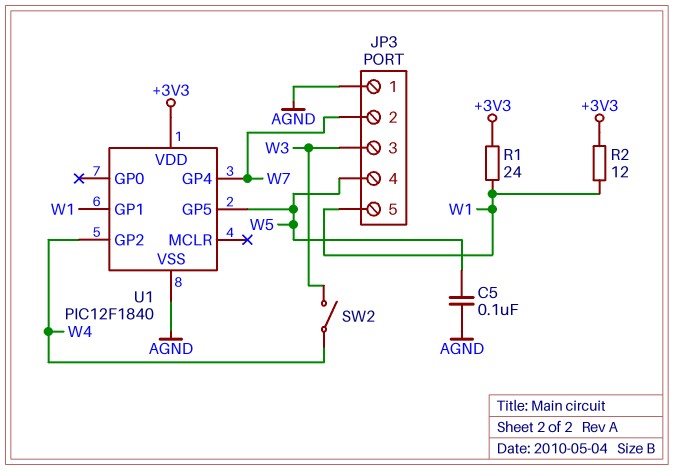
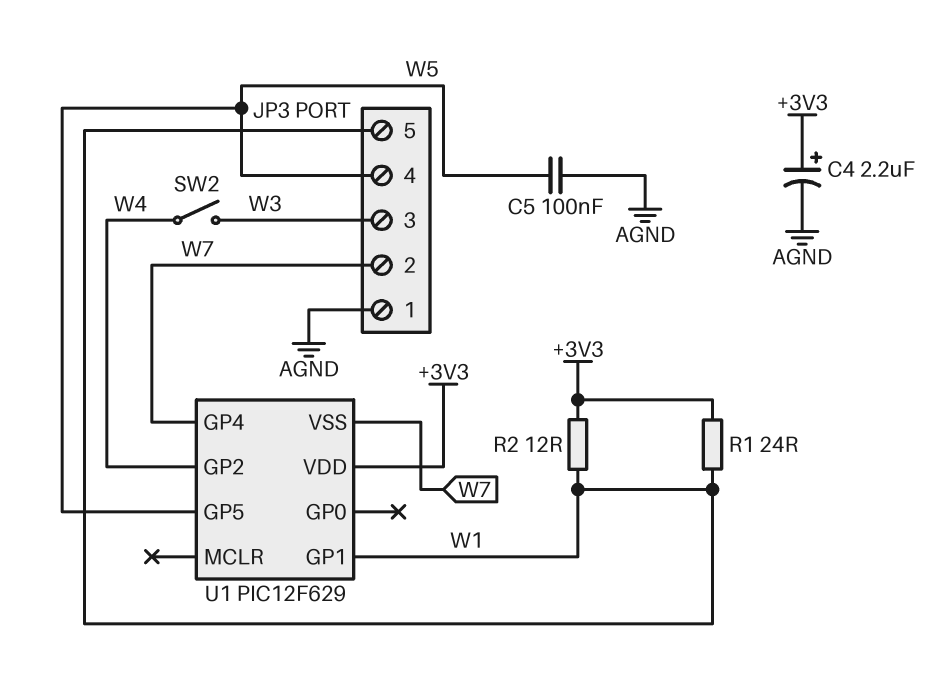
C4: none -> 2.2uF (plus +3V3, minus AGND)
U1: PIC12F1840 -> PIC12F629
U1 pin VSS: AGND -> W7

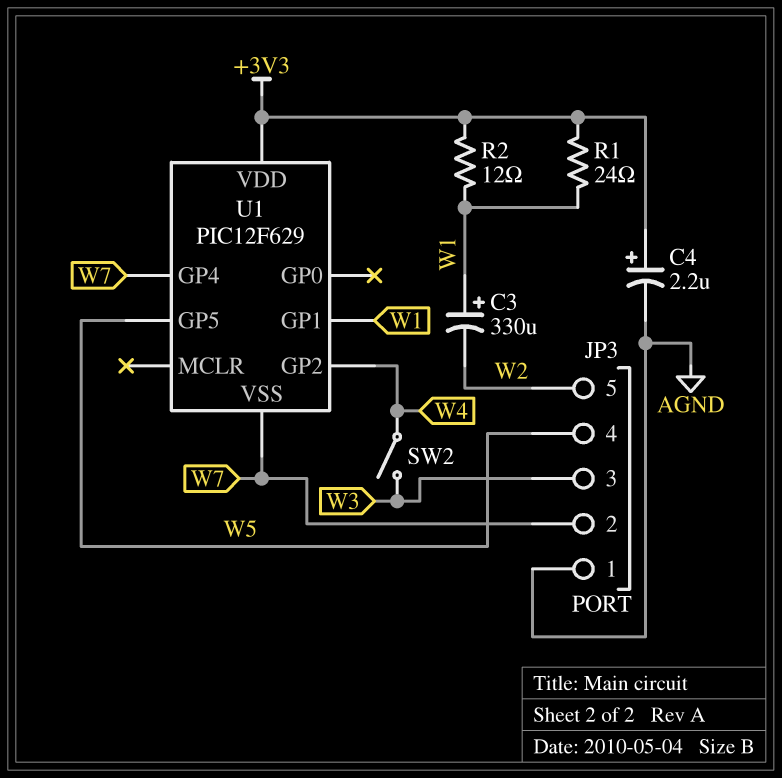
C3: none -> 330uF (plus W1, minus W2)
C5: 100nF (AGND, W5) -> none
JP3 pin 5: W1 -> W2

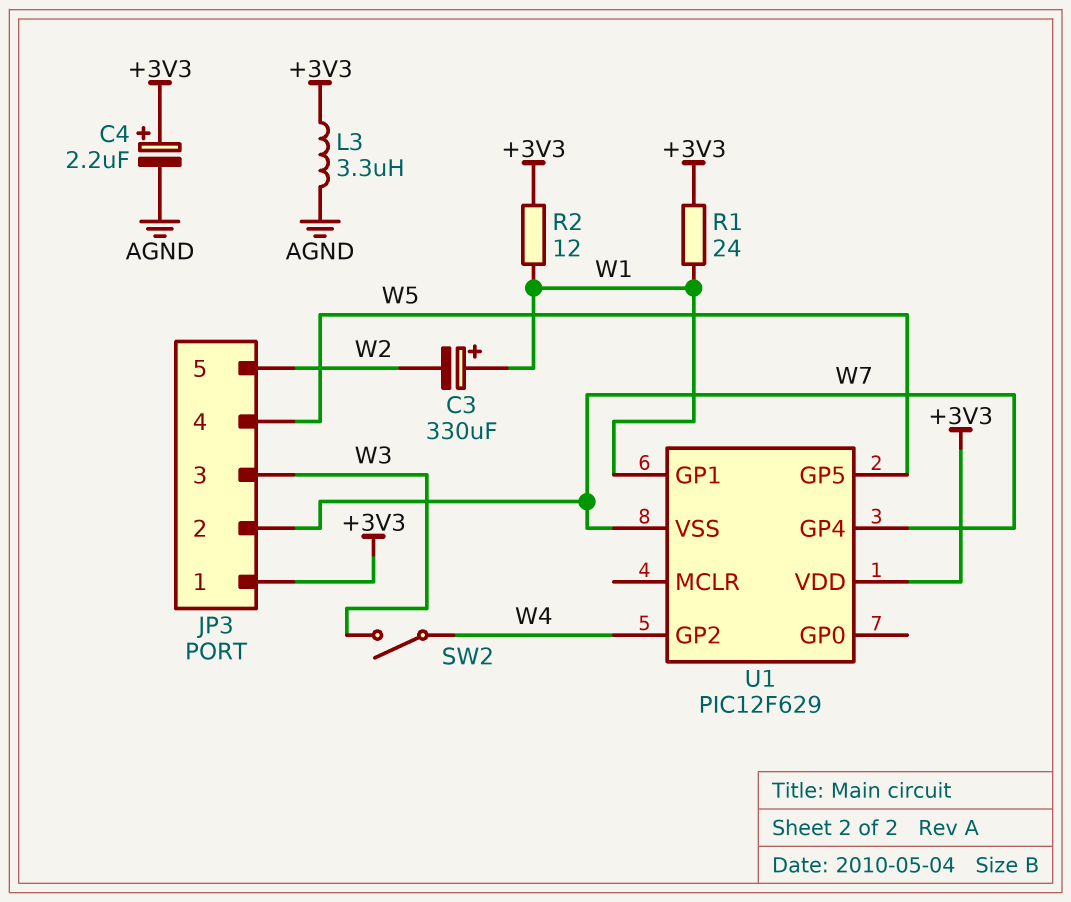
JP3 pin 1: AGND -> +3V3
L3: none -> 3.3uH (+3V3, AGND)

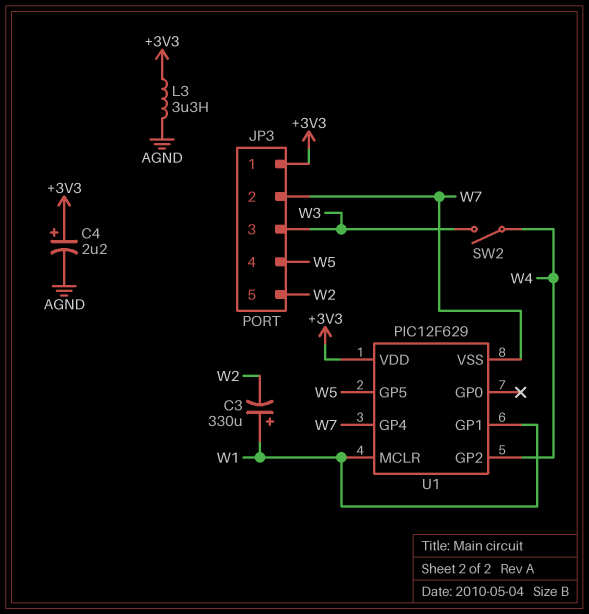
R1: 24 (+3V3, W1) -> none
R2: 12 (+3V3, W1) -> none
U1 pin MCLR: none -> W1

